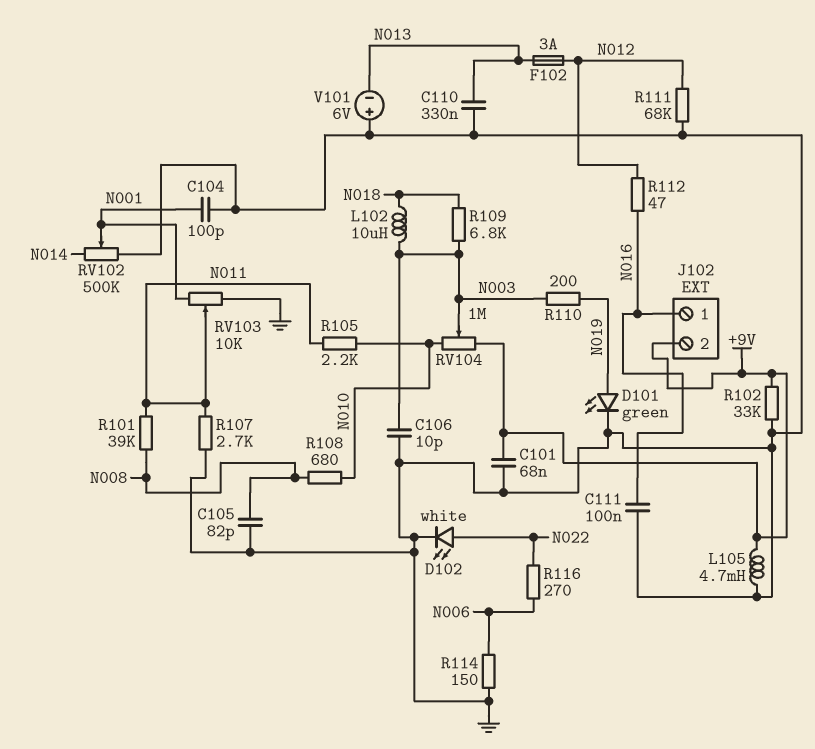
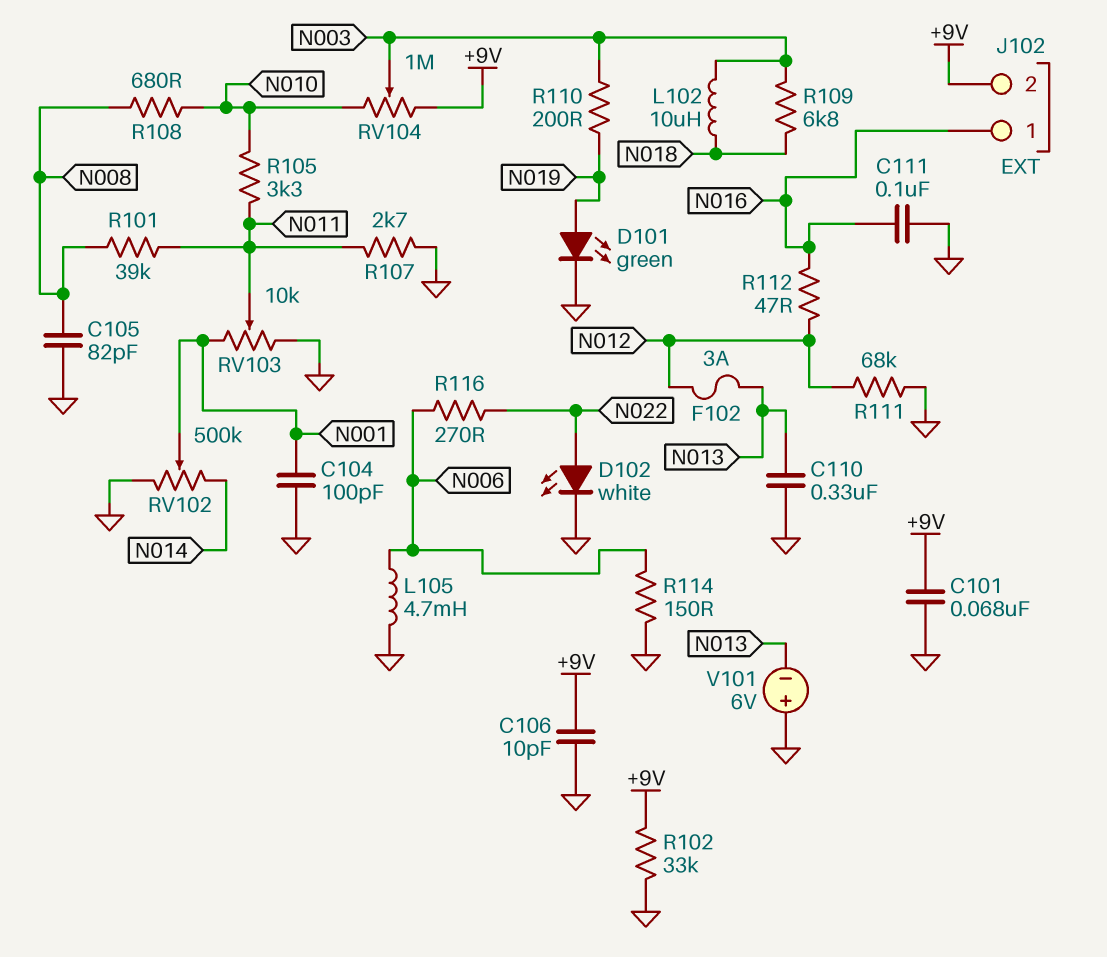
C106: 10pF (GND, N003) -> 10pF (+9V, GND)
L105: 4.7mH (+9V, GND) -> 4.7mH (GND, N006)
R105: 2.2k (N010, N011) -> 3.3k (N010, N011)

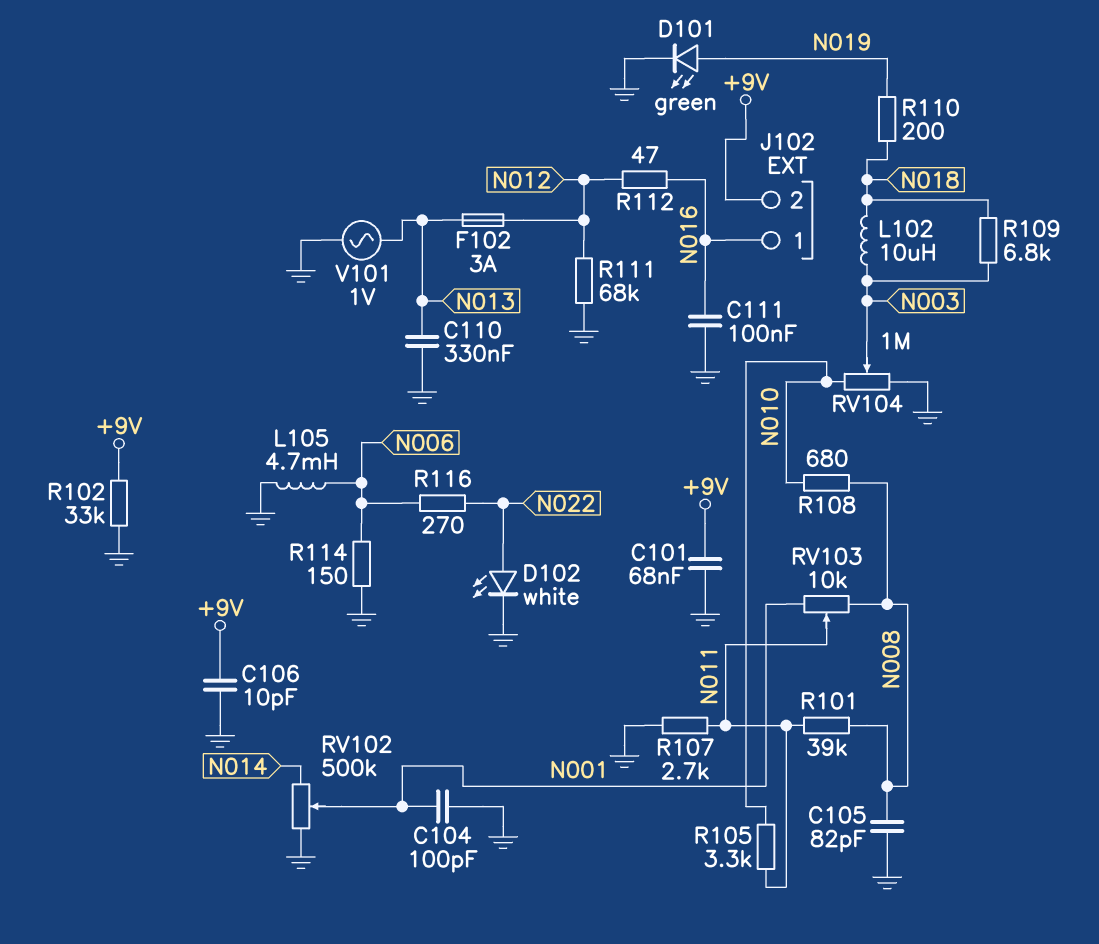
R110: 200 (N003, N019) -> 200 (N018, N019)
RV103: 10k (GND, N001, wiper N011) -> 10k (N001, N008, wiper N011)
RV104: 1M (+9V, N010, wiper N003) -> 1M (GND, N010, wiper N003)
V101: 6V (plus GND, minus N013) -> AC 1V (GND, N013)

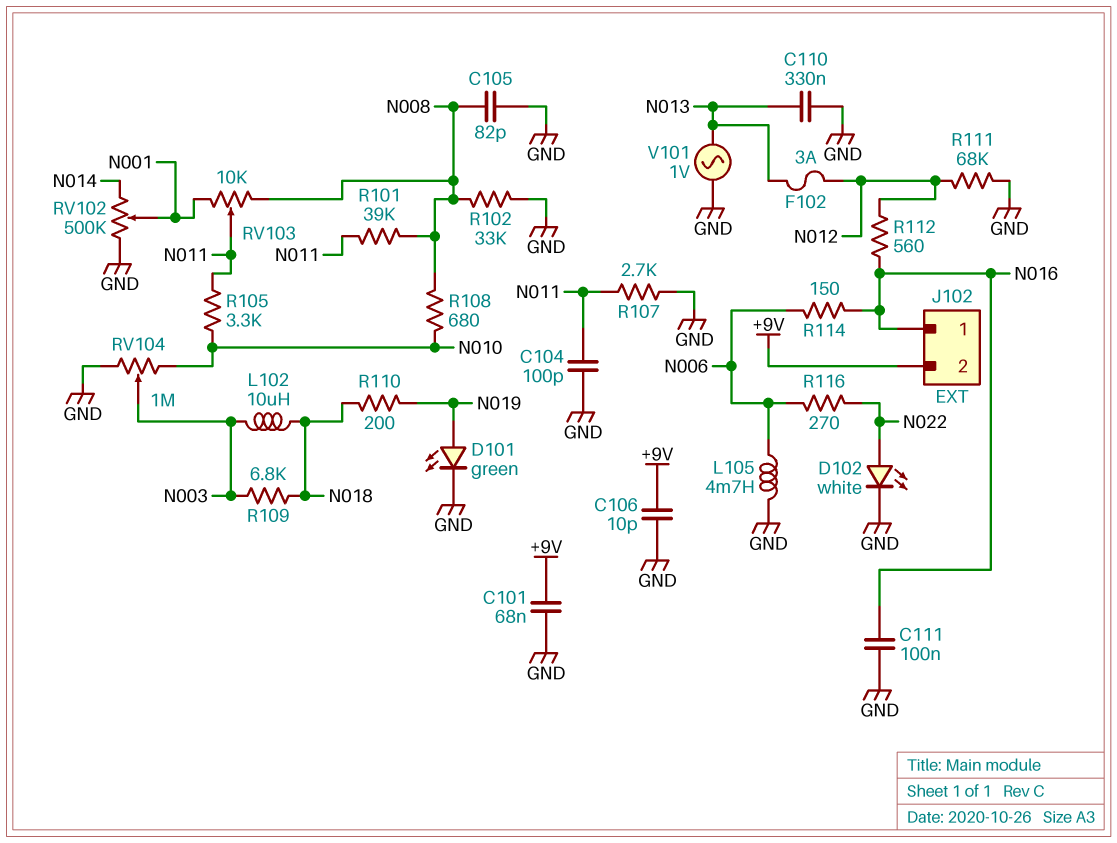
C104: 100pF (GND, N001) -> 100pF (GND, N011)
R102: 33k (+9V, GND) -> 33k (GND, N008)
R112: 47 (N012, N016) -> 560 (N012, N016)
R114: 150 (GND, N006) -> 150 (N006, N016)

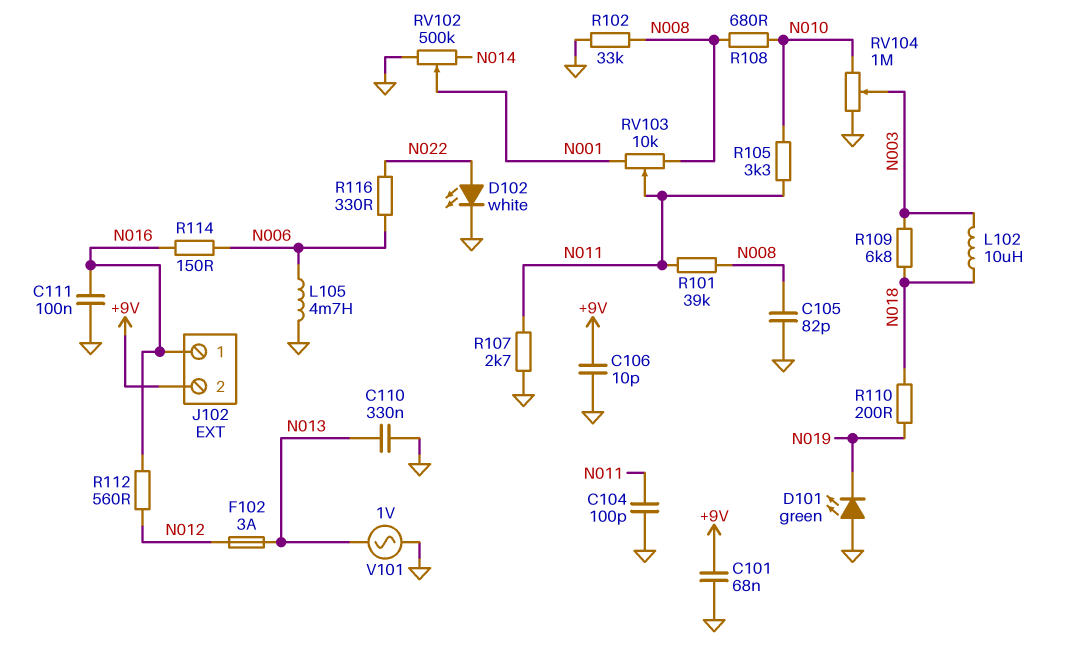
D101: LED green (A N019, K GND) -> LED green (A GND, K N019)
R111: 68k (GND, N012) -> none
R116: 270 (N006, N022) -> 330 (N006, N022)

